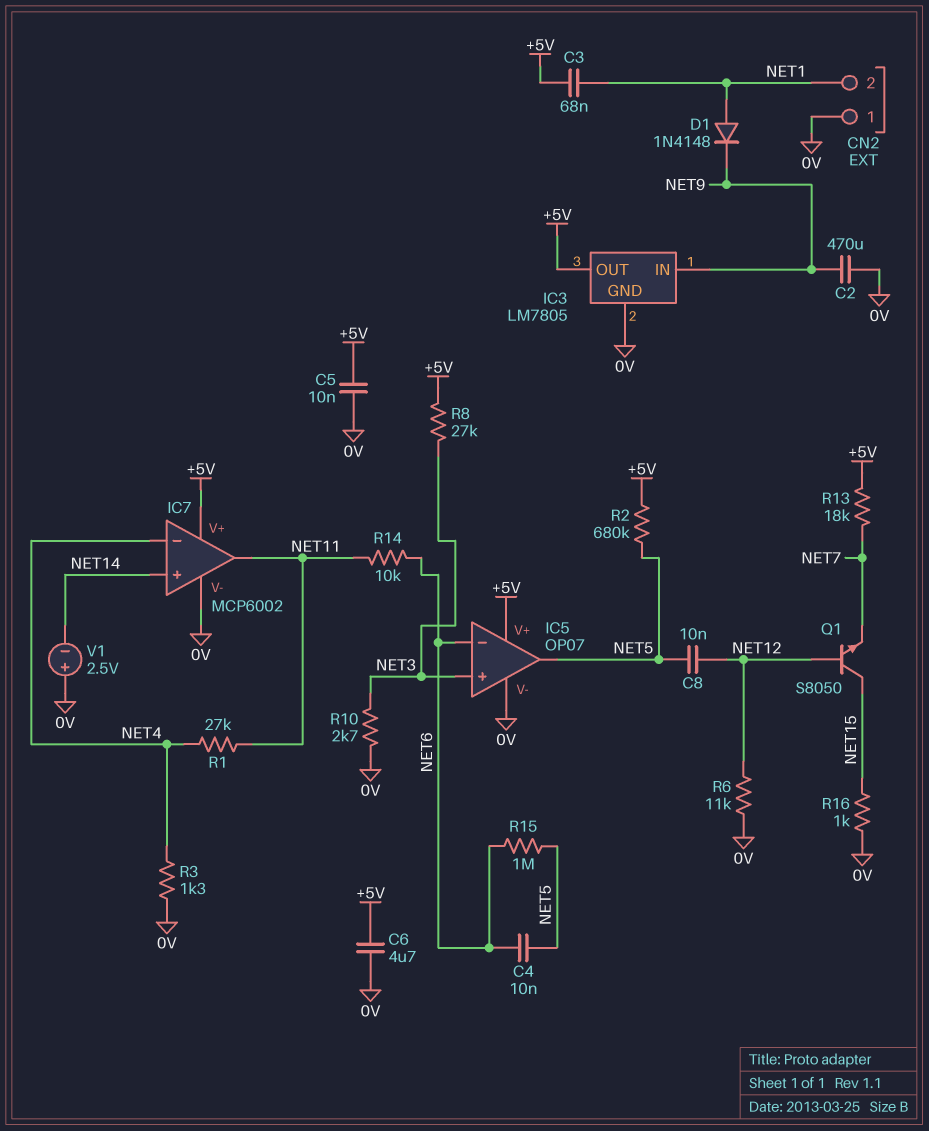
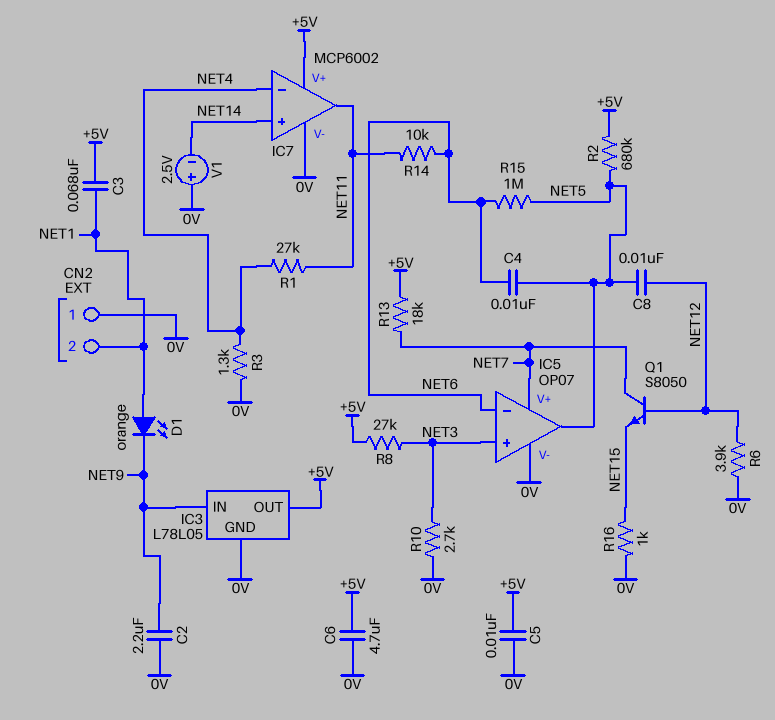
C2: 470uF (0V, NET9) -> 2.2uF (0V, NET9)
D1: diode 1N4148 (A NET1, K NET9) -> LED orange (A NET1, K NET9)
IC3: LM7805 -> L78L05
IC5 pin V+: +5V -> NET7
Q1: NPN S8050 (B NET12, C NET15, E NET7) -> NPN S8050 (B NET12, C NET7, E NET15)
R6: 11k (0V, NET12) -> 3.9k (0V, NET12)

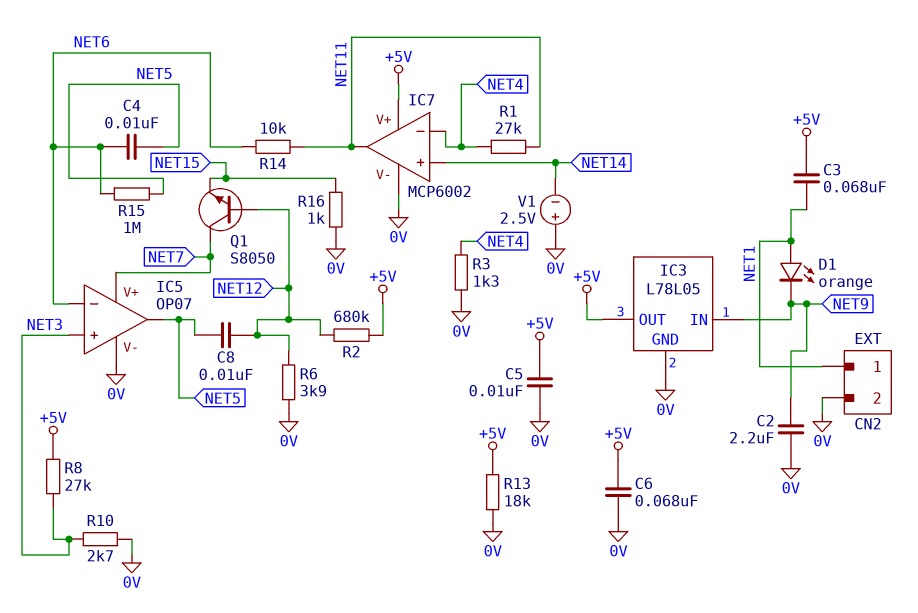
C6: 4.7uF (+5V, 0V) -> 68nF (+5V, 0V)
CN2 pin 1: 0V -> NET1
CN2 pin 2: NET1 -> 0V
R2: 680k (+5V, NET5) -> 680k (+5V, NET12)
R13: 18k (+5V, NET7) -> 18k (+5V, 0V)

